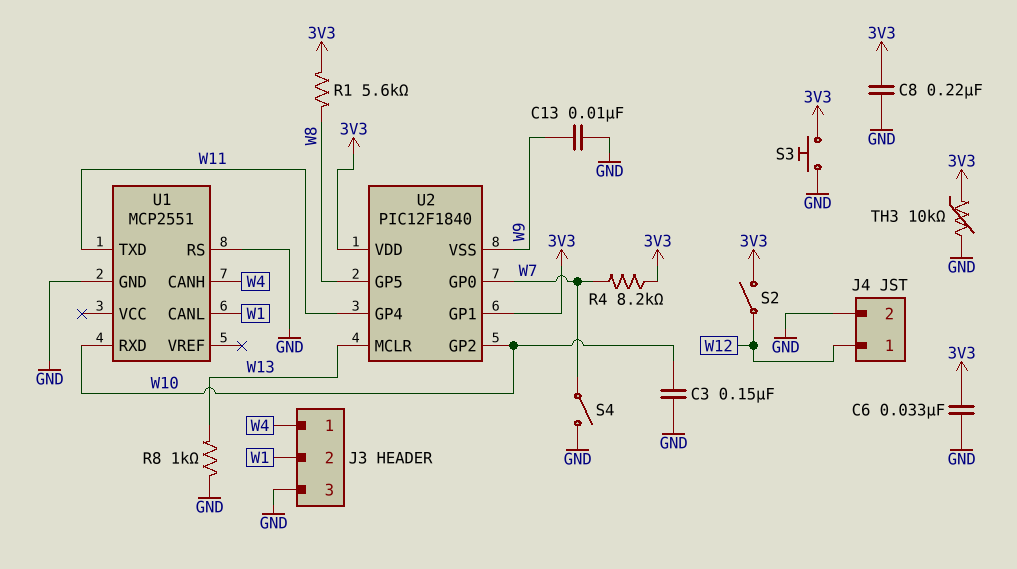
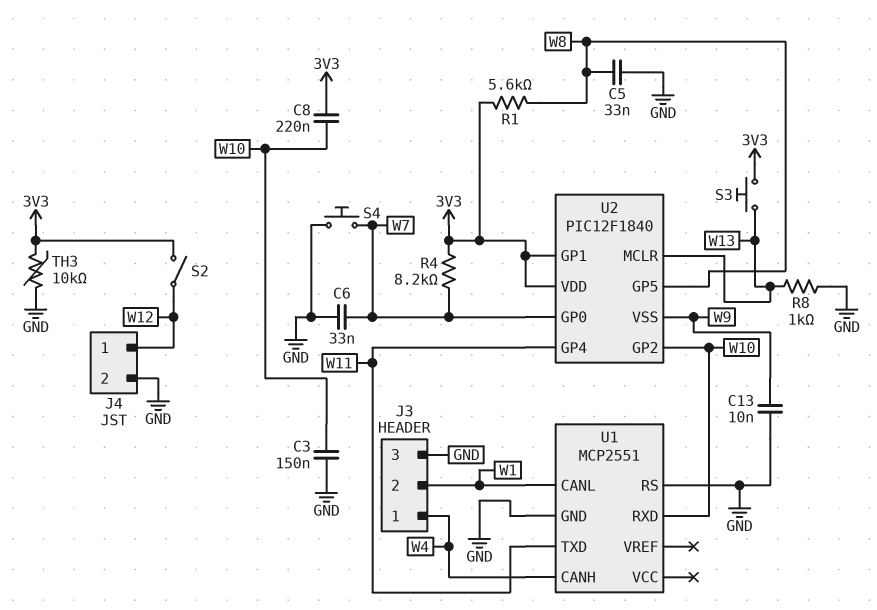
C5: none -> 33nF (GND, W8)
C6: 33nF (3V3, GND) -> 33nF (GND, W7)
C8: 220nF (3V3, GND) -> 220nF (3V3, W10)
S3: button (3V3, GND) -> button (3V3, W13)
S4: switch (GND, W7) -> button (GND, W7)

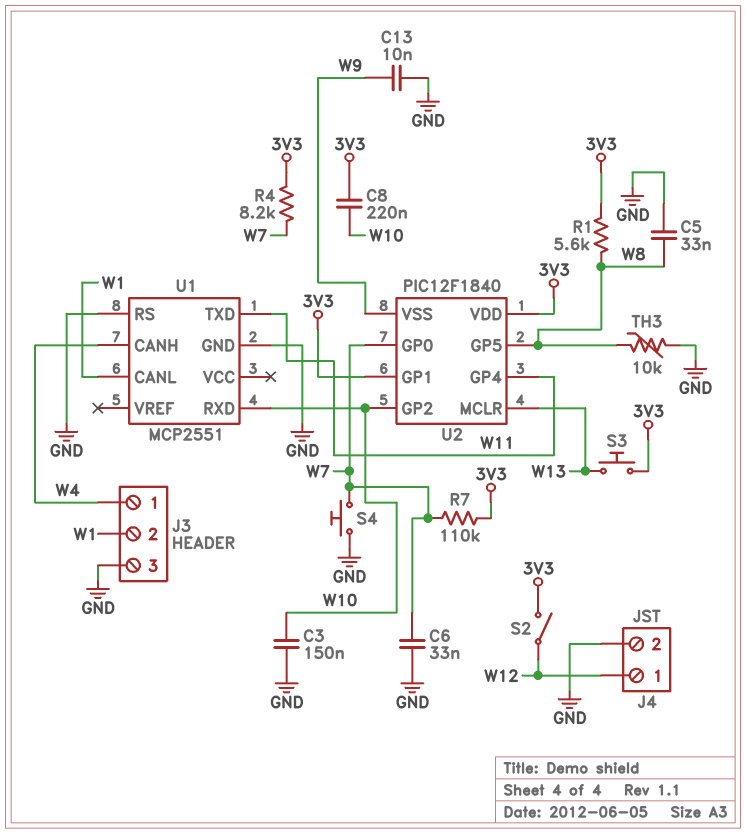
R7: none -> 110k (3V3, W7)
R8: 1k (GND, W13) -> none
TH3: 10k (3V3, GND) -> 10k (GND, W8)

